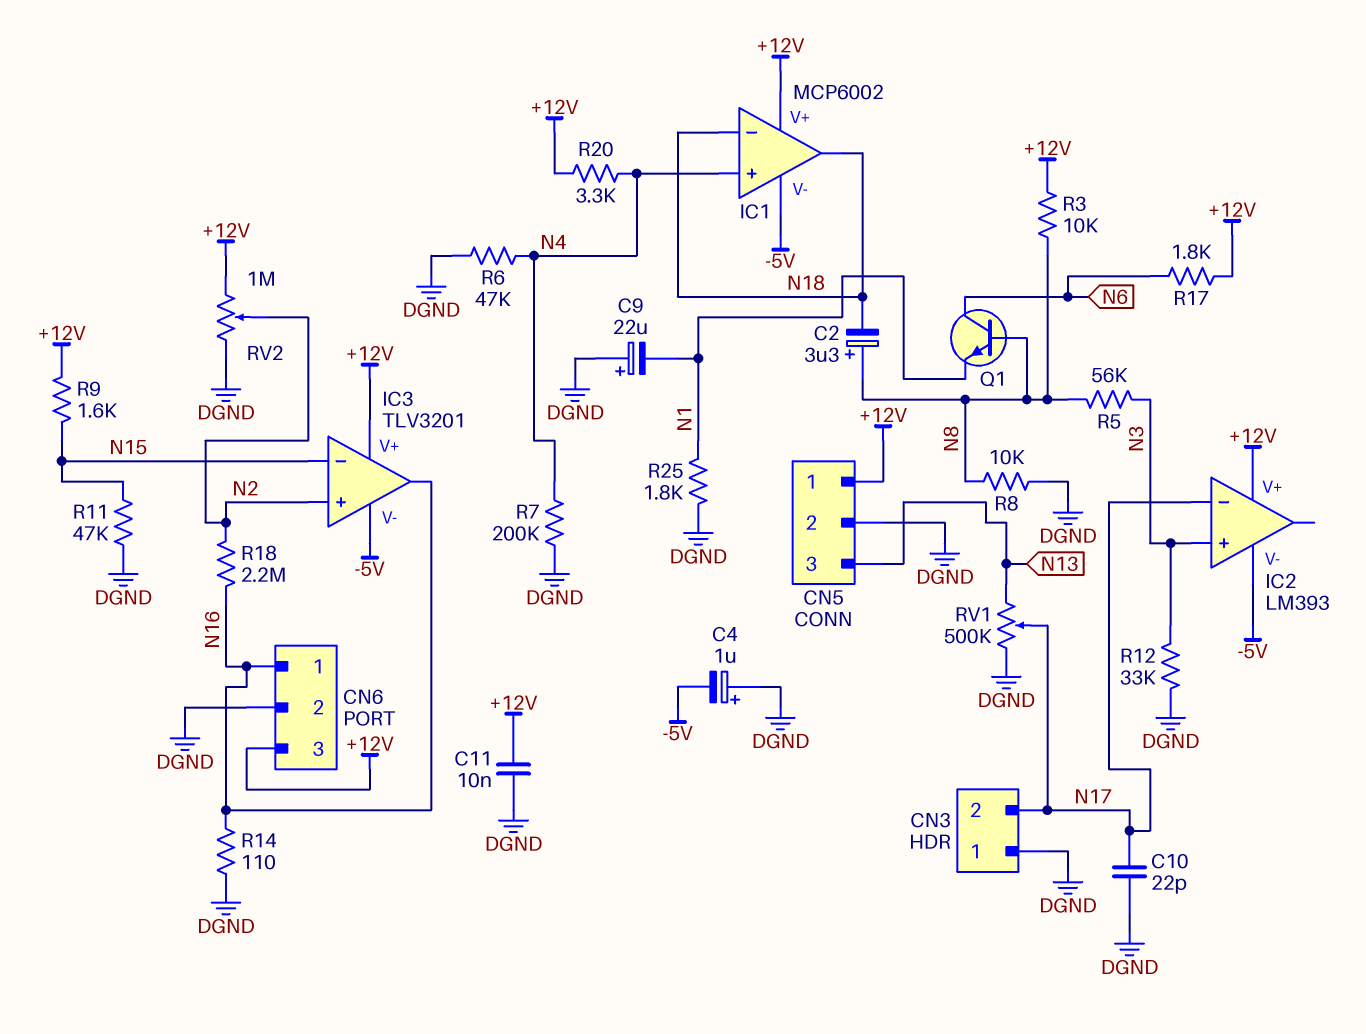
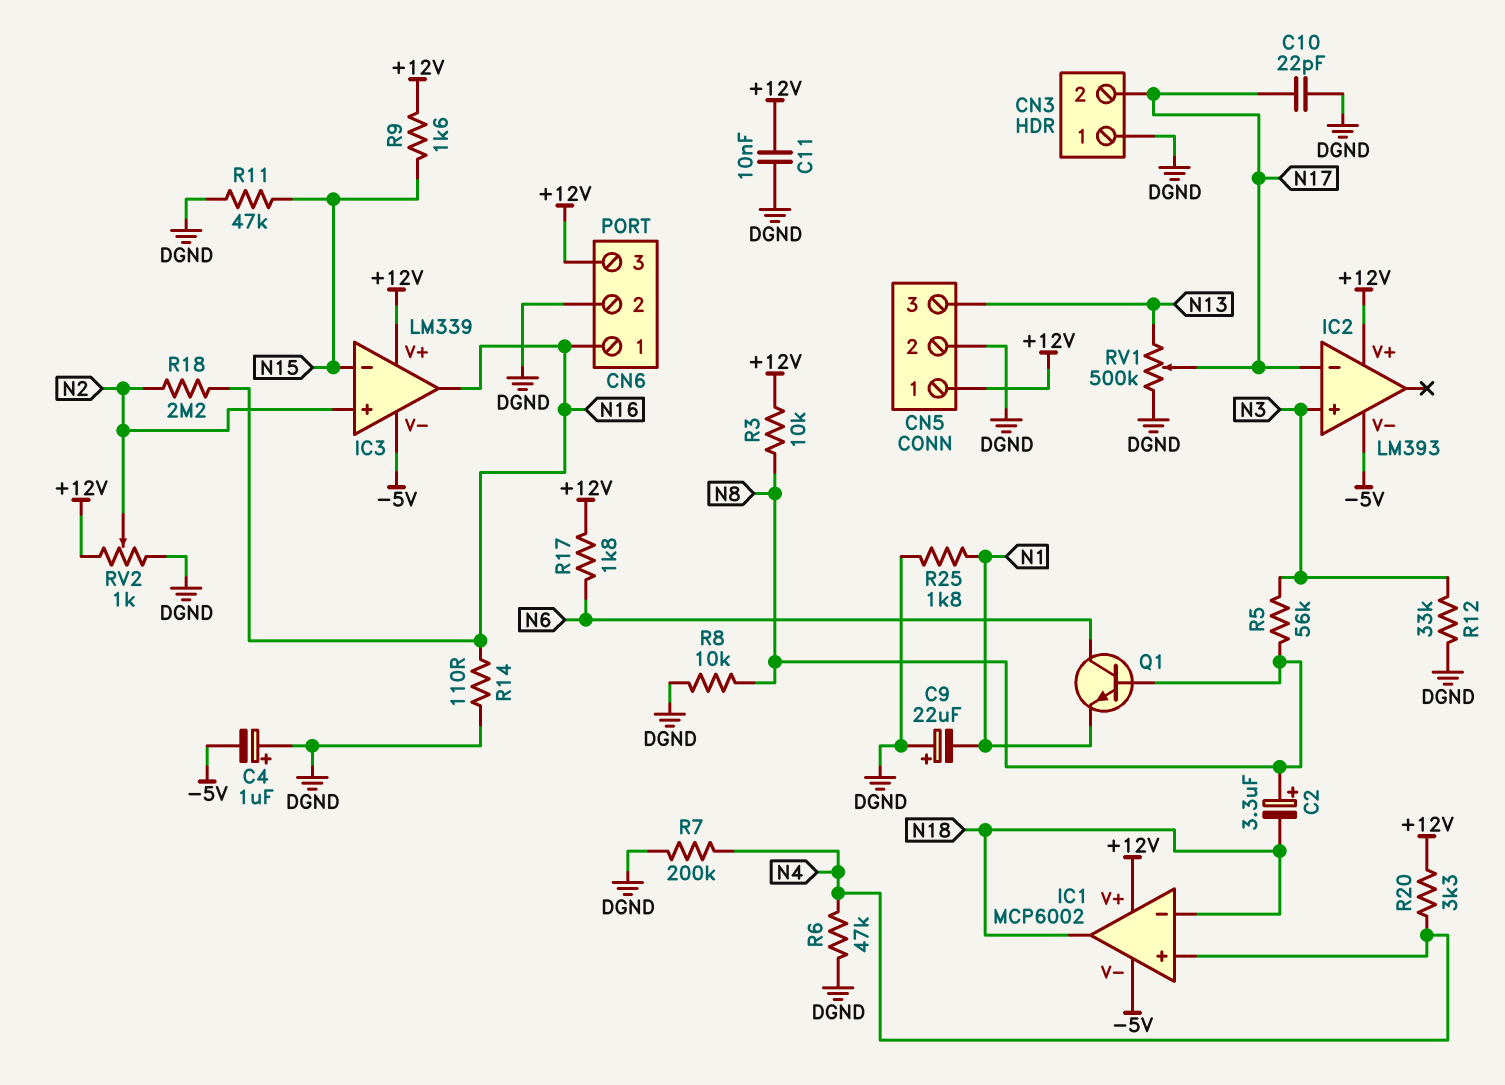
IC3: TLV3201 -> LM339
RV2: 1M (+12V, DGND, wiper N2) -> 1k (+12V, DGND, wiper N2)

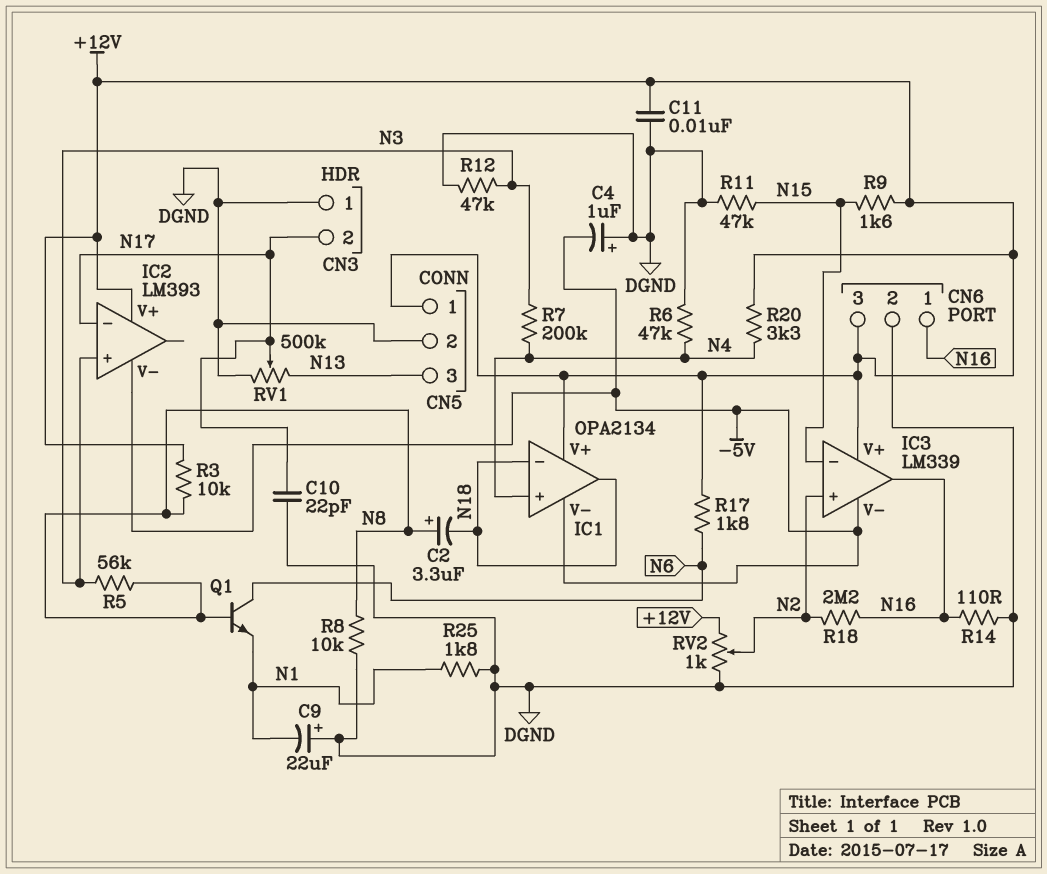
IC1: MCP6002 -> OPA2134
R7: 200k (DGND, N4) -> 200k (N3, N4)
R12: 33k (DGND, N3) -> 47k (DGND, N3)

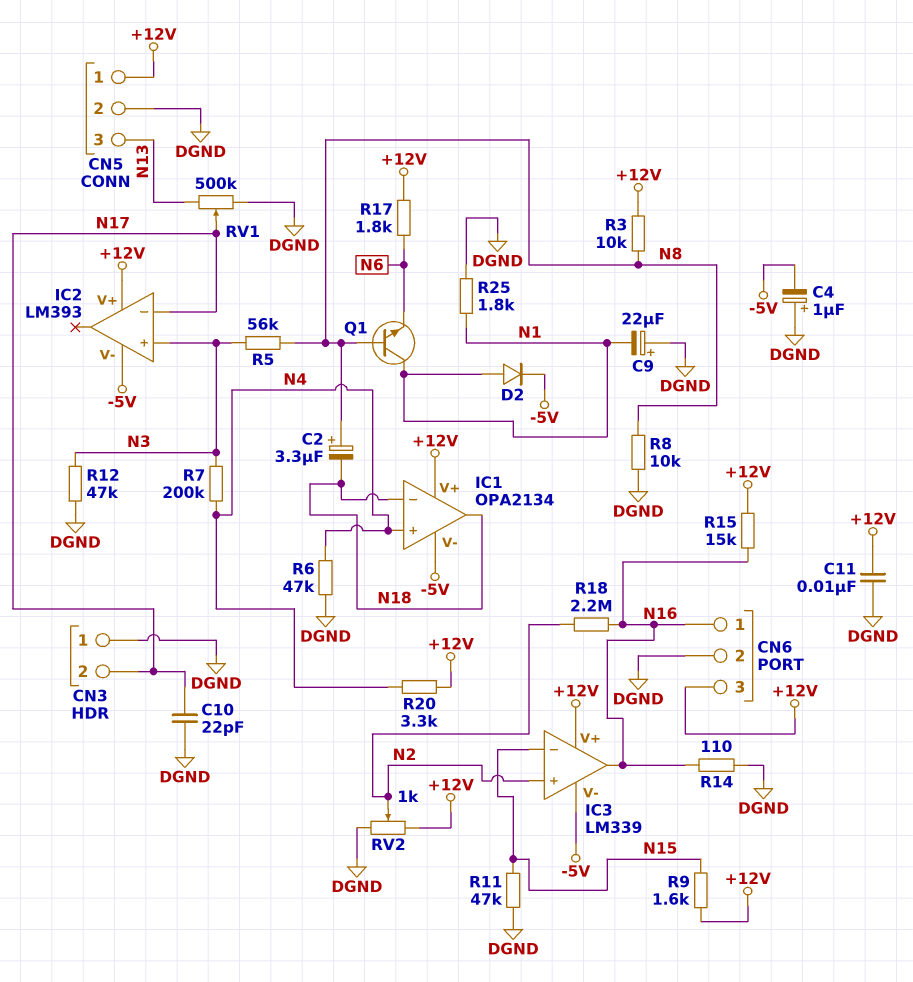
D2: none -> diode (A N1, K -5V)
Q1: NPN (B N8, C N6, E N1) -> NPN (B N8, C N1, E N6)
R15: none -> 15k (+12V, N16)

